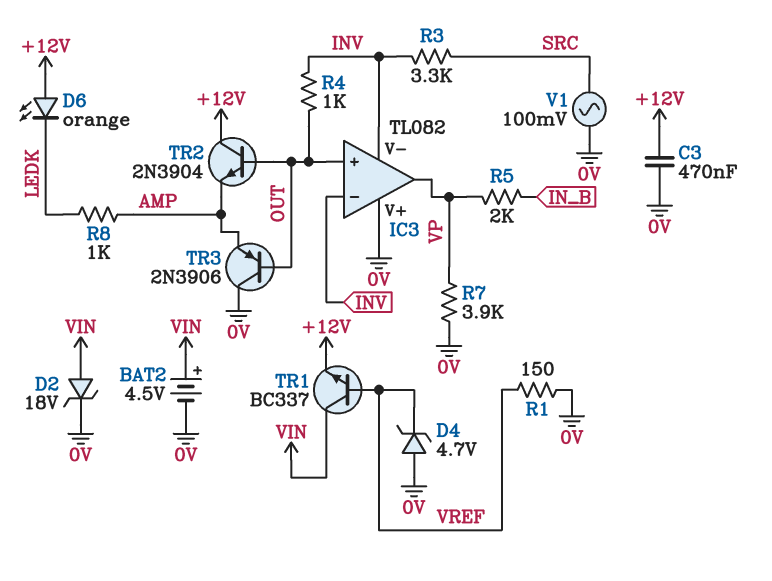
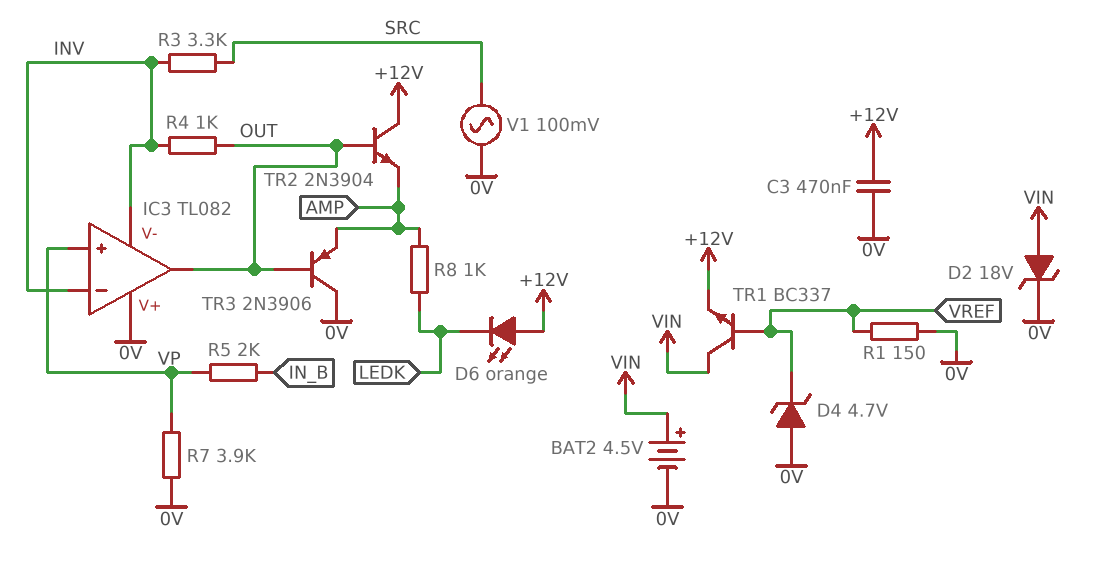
IC3 pin in+: OUT -> VP
IC3 pin out: VP -> OUT

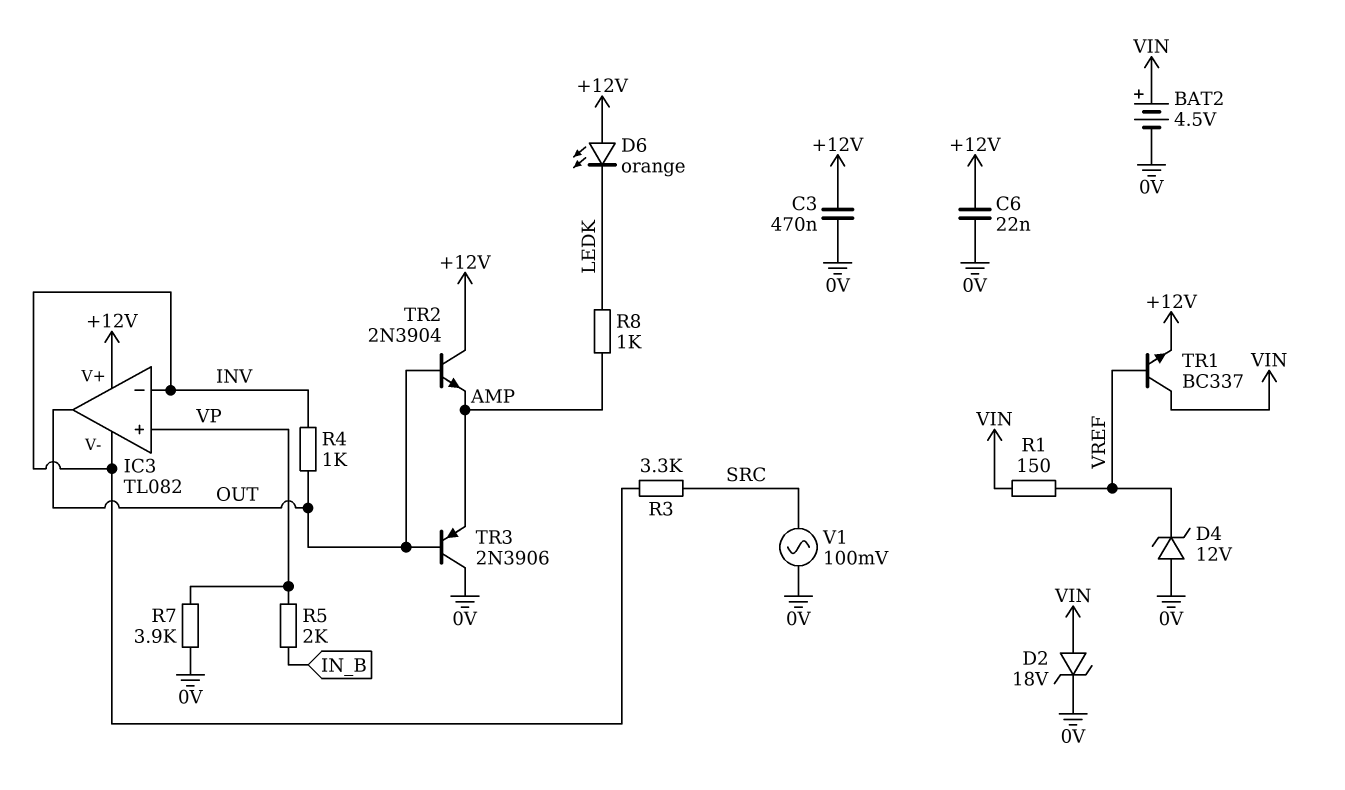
C6: none -> 22nF (+12V, 0V)
D4: zener 4.7V (A 0V, K VREF) -> zener 12V (A 0V, K VREF)
IC3 pin V+: 0V -> +12V
R1: 150 (0V, VREF) -> 150 (VIN, VREF)

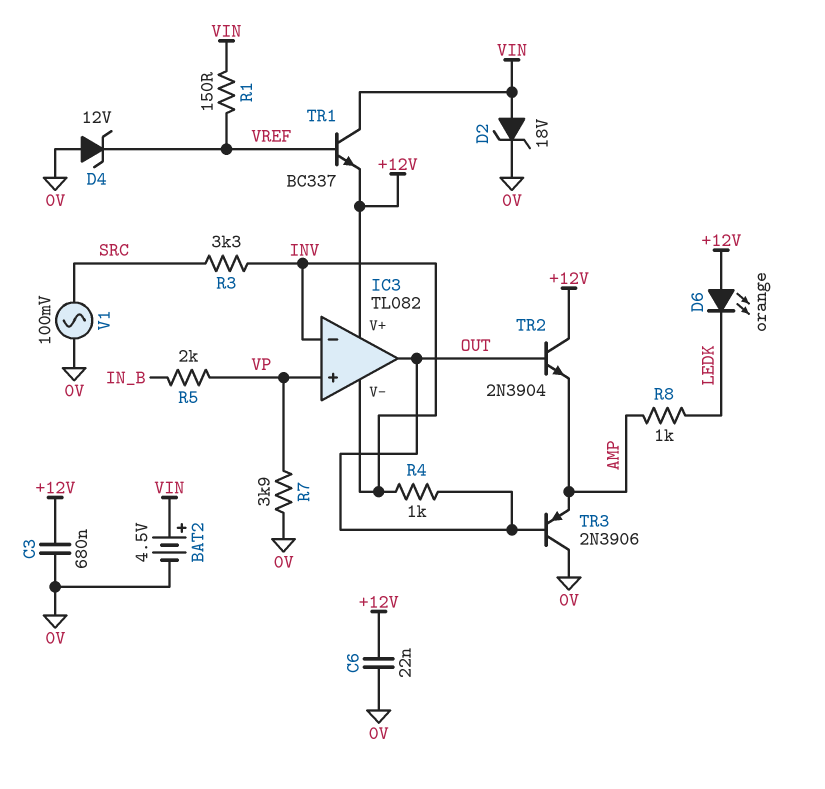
C3: 470nF (+12V, 0V) -> 680nF (+12V, 0V)

